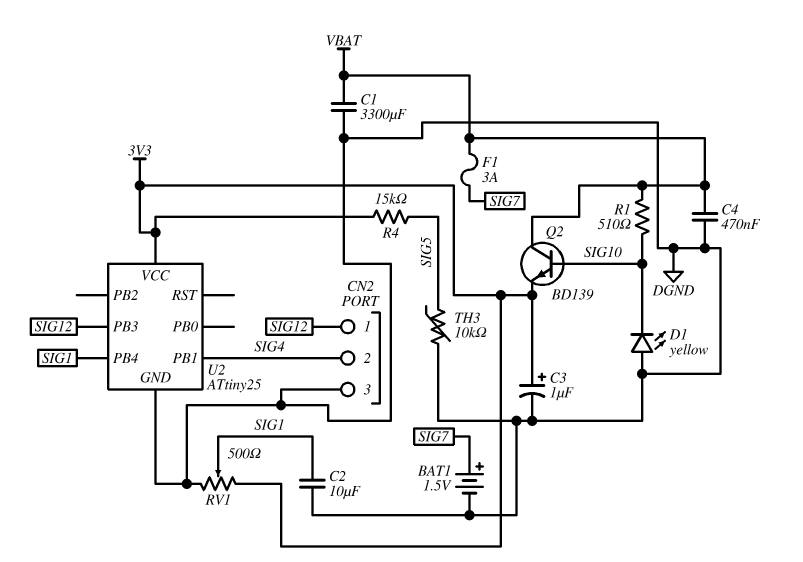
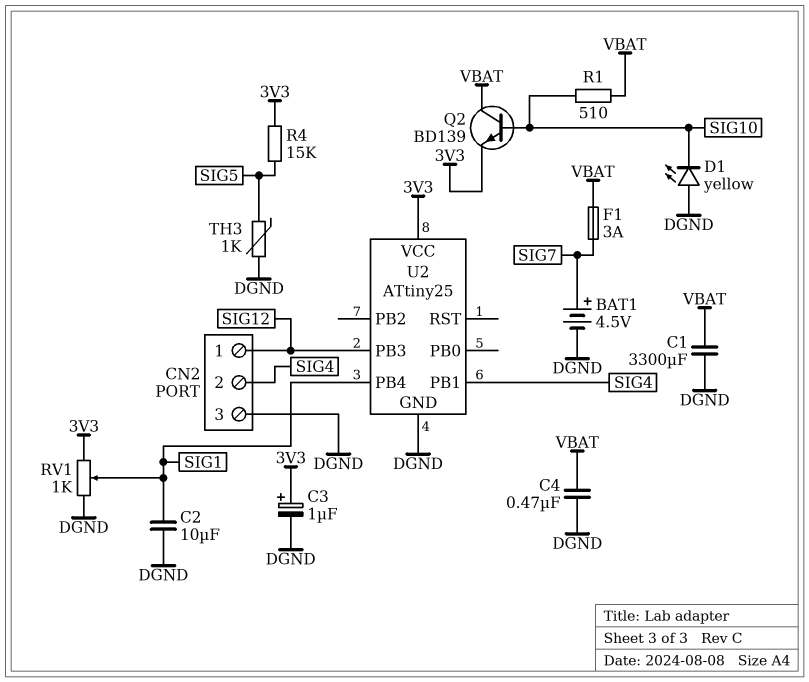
BAT1: 1.5V (plus SIG7, minus DGND) -> 4.5V (plus SIG7, minus DGND)
RV1: 500 (3V3, DGND, wiper SIG1) -> 1k (3V3, DGND, wiper SIG1)
TH3: 10k (DGND, SIG5) -> 1k (DGND, SIG5)

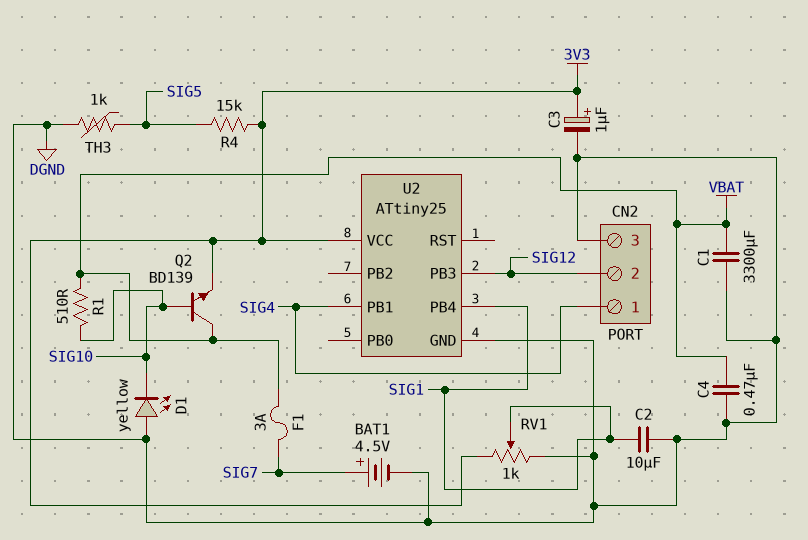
CN2 pin 1: SIG12 -> SIG4
CN2 pin 2: SIG4 -> SIG12

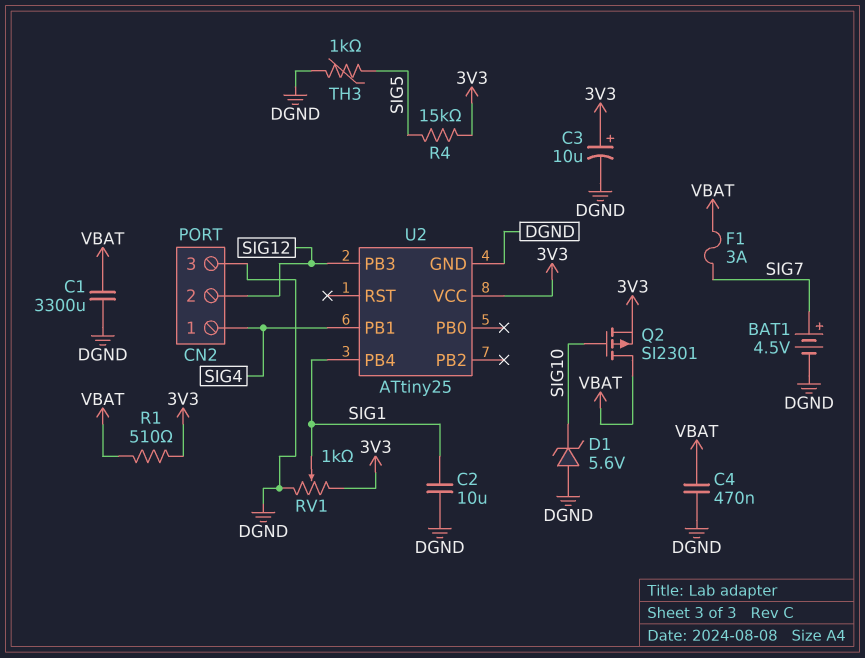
C3: 1uF (plus 3V3, minus DGND) -> 10uF (plus 3V3, minus DGND)
D1: LED yellow (A DGND, K SIG10) -> zener 5.6V (A DGND, K SIG10)
Q2: NPN BD139 (B SIG10, C VBAT, E 3V3) -> PMOS SI2301 (G SIG10, D VBAT, S 3V3)
R1: 510 (SIG10, VBAT) -> 510 (3V3, VBAT)

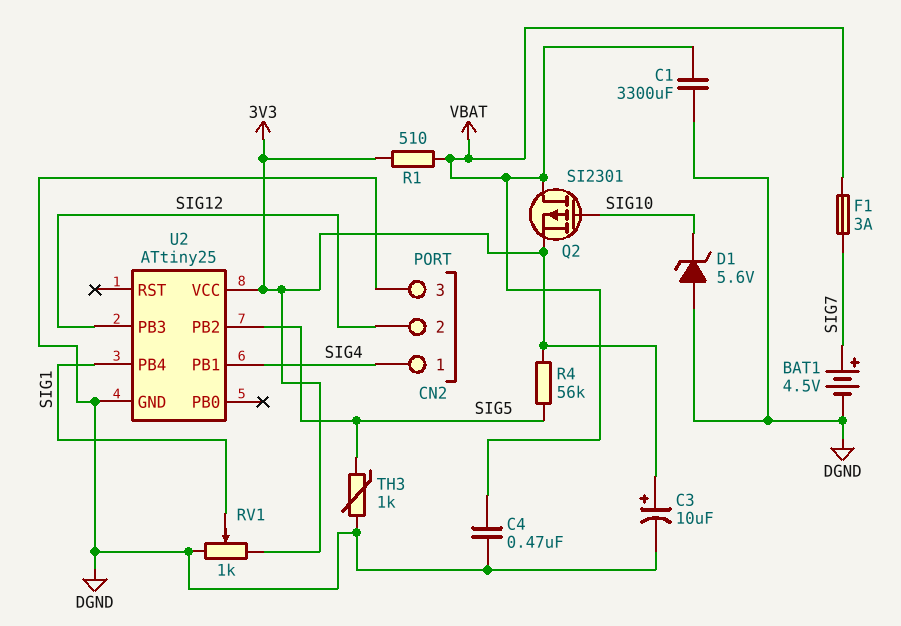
C2: 10uF (DGND, SIG1) -> none
R4: 15k (3V3, SIG5) -> 56k (3V3, SIG5)
U2 pin PB2: none -> SIG5

